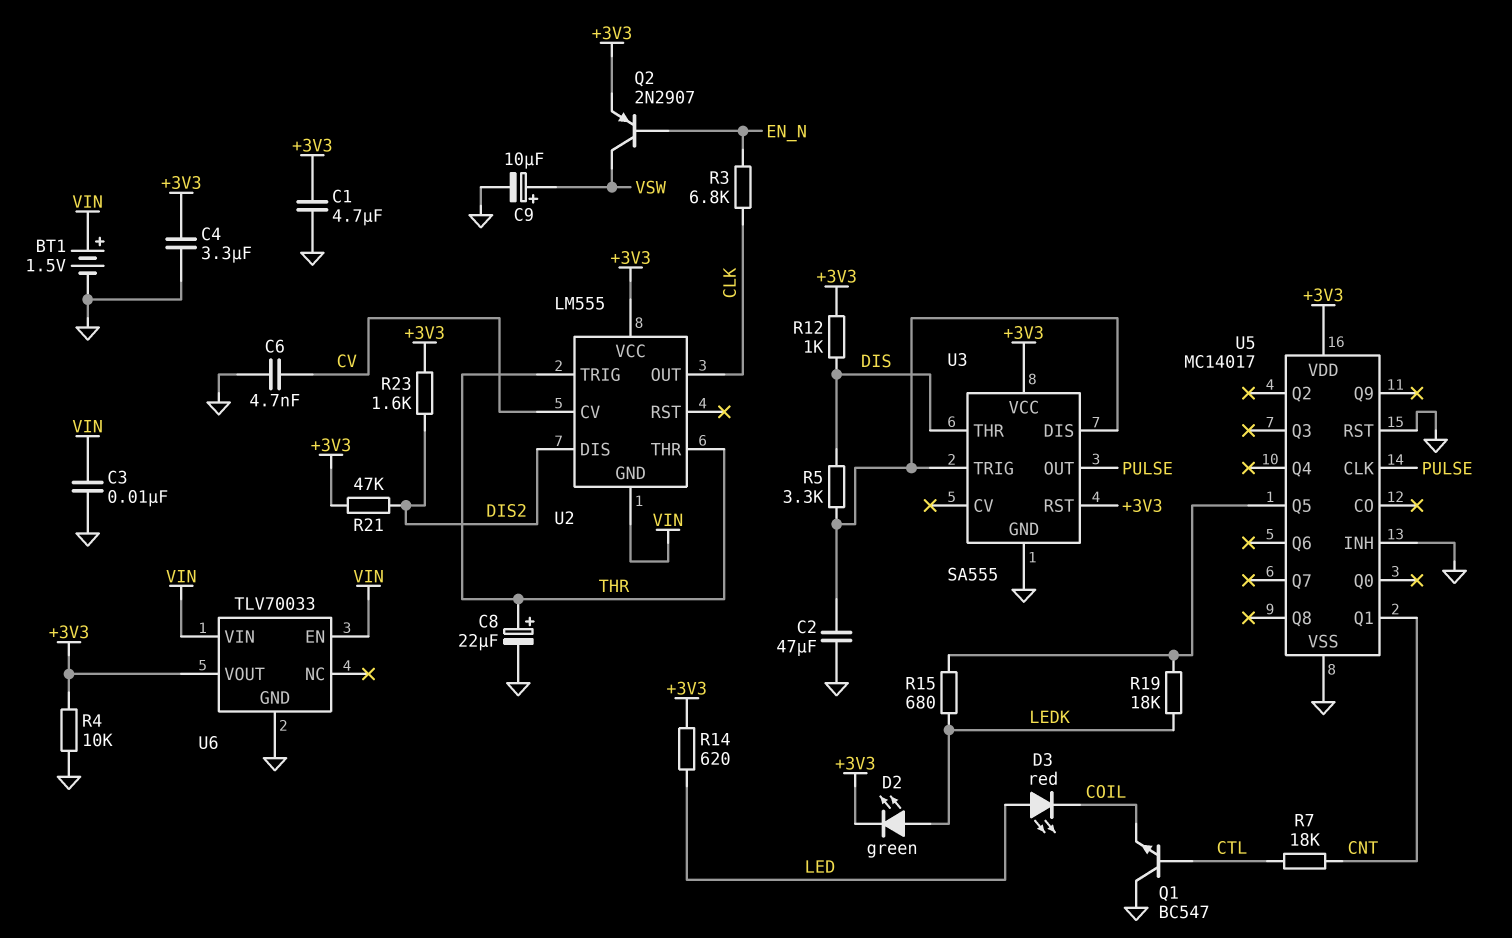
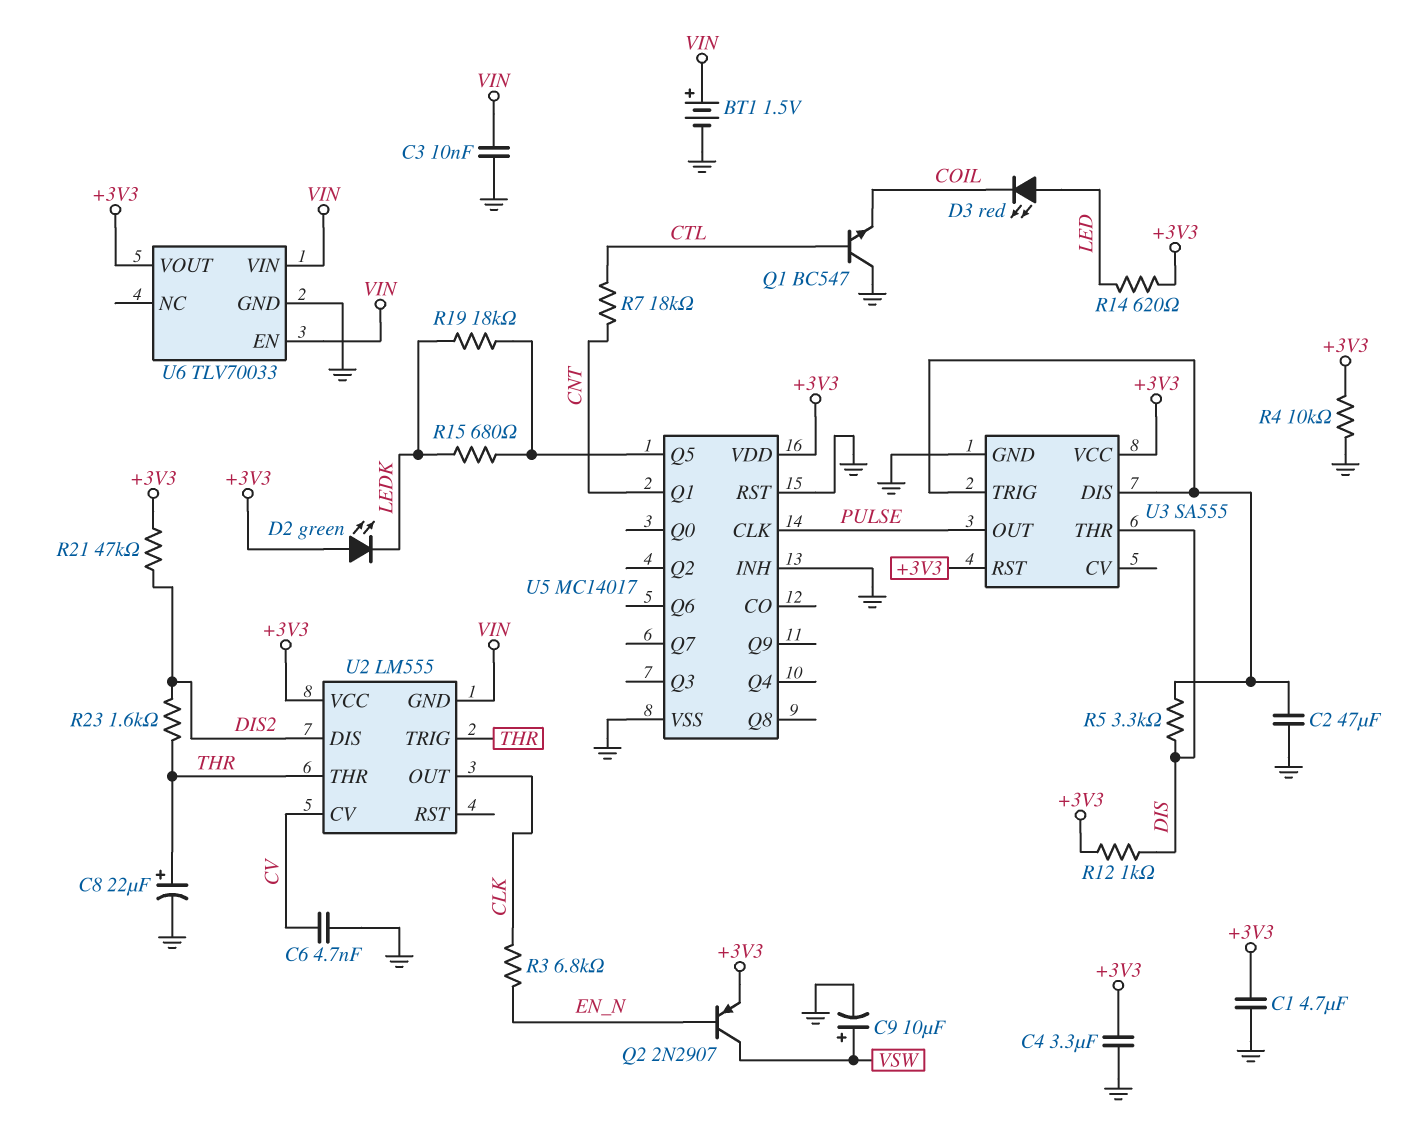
D2: LED green (A LEDK, K +3V3) -> LED green (A +3V3, K LEDK)
R23: 1.6k (+3V3, DIS2) -> 1.6k (DIS2, THR)

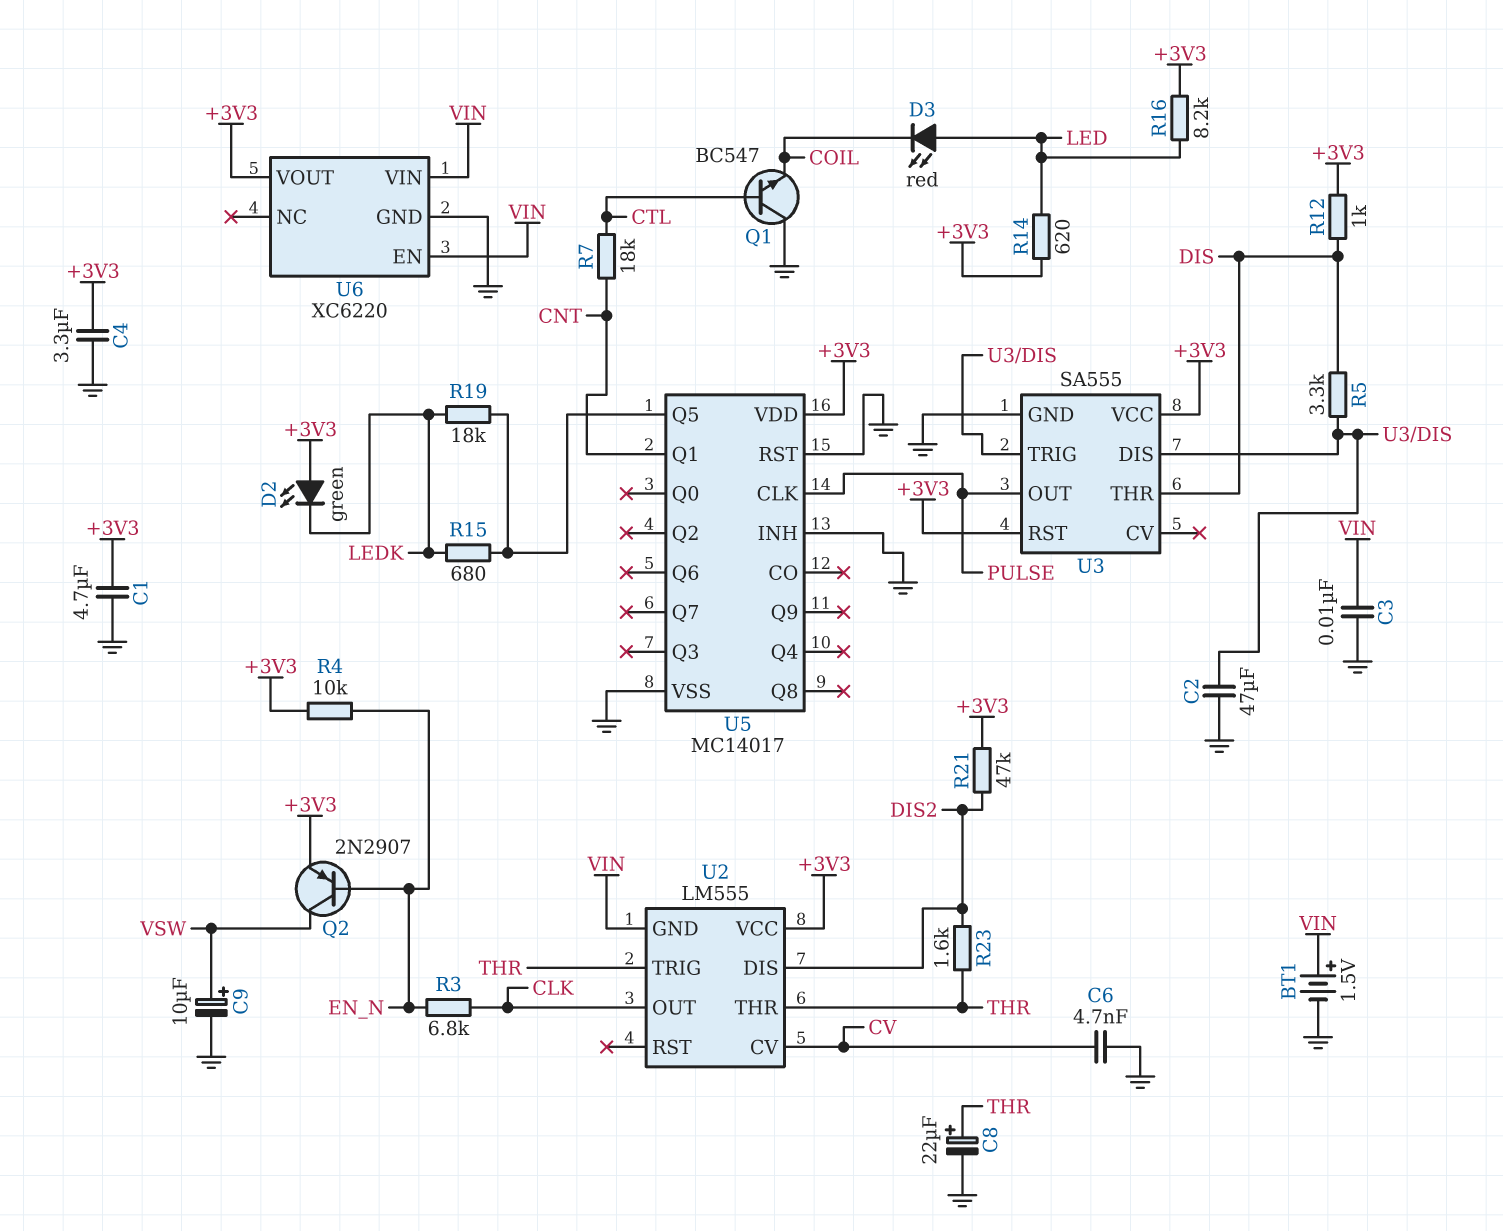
R4: 10k (+3V3, GND) -> 10k (+3V3, EN_N)
R16: none -> 8.2k (+3V3, LED)
U6: TLV70033 -> XC6220

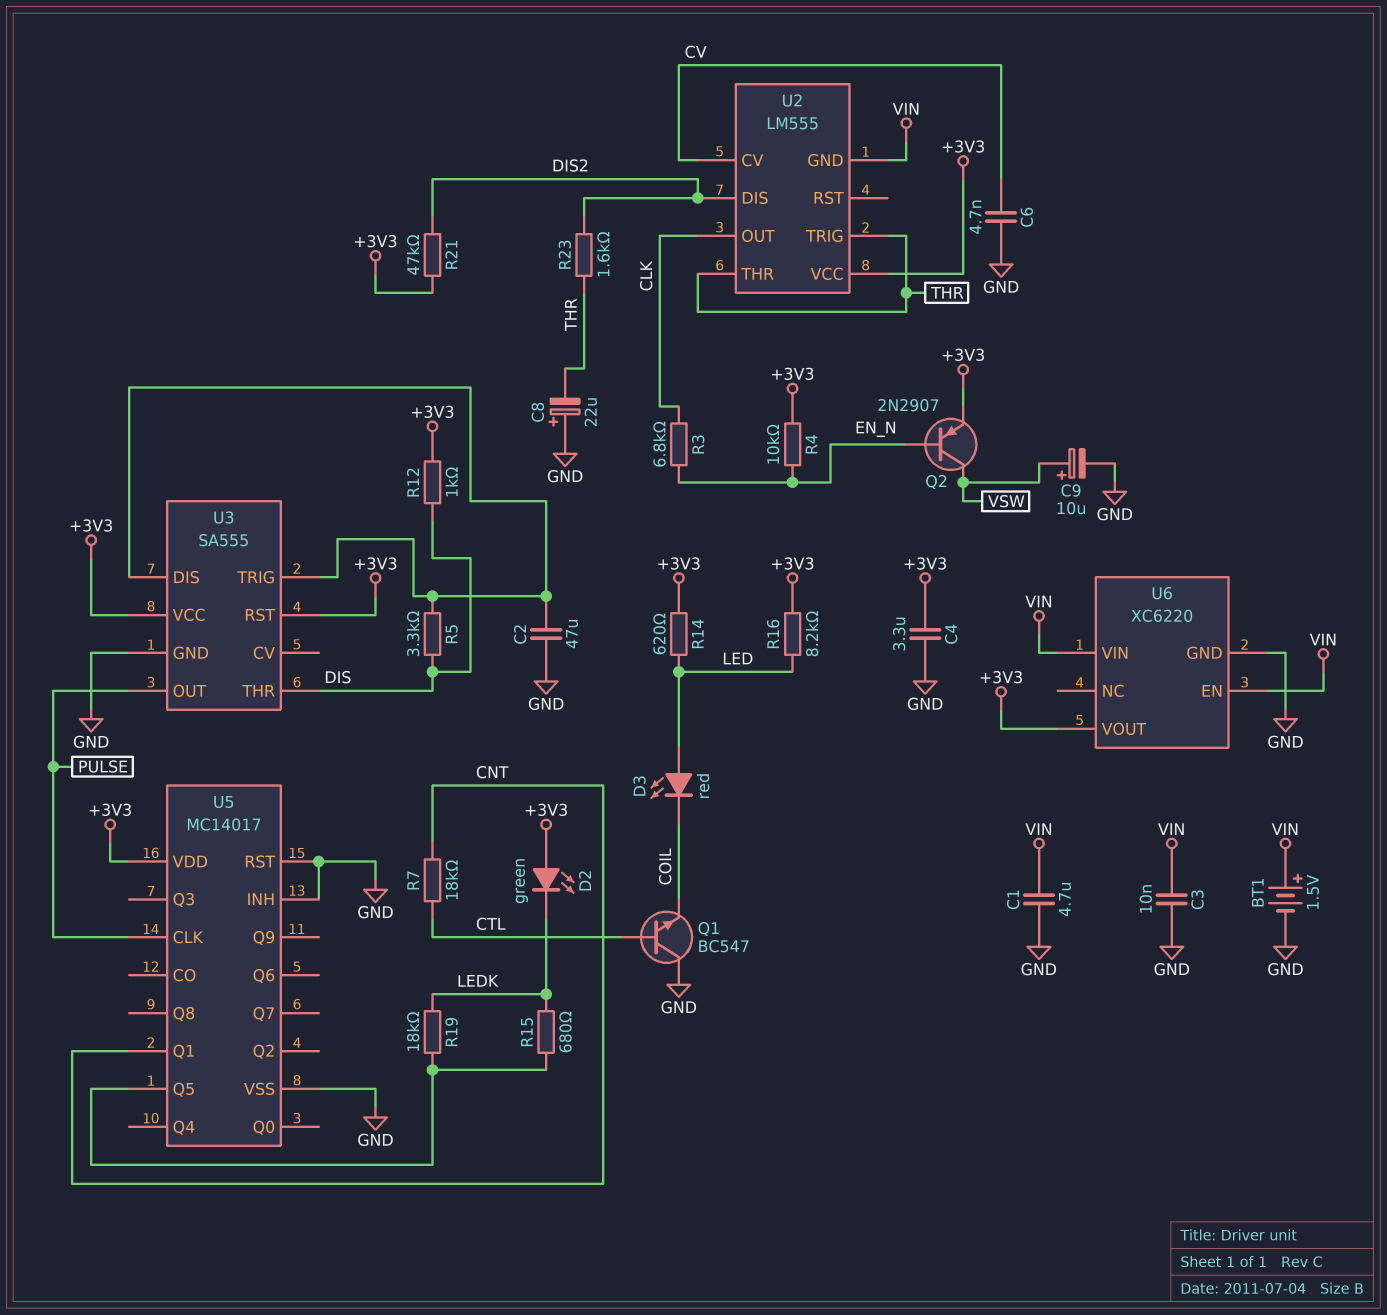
C1: 4.7uF (+3V3, GND) -> 4.7uF (GND, VIN)
C8: 22uF (plus THR, minus GND) -> 22uF (plus GND, minus THR)

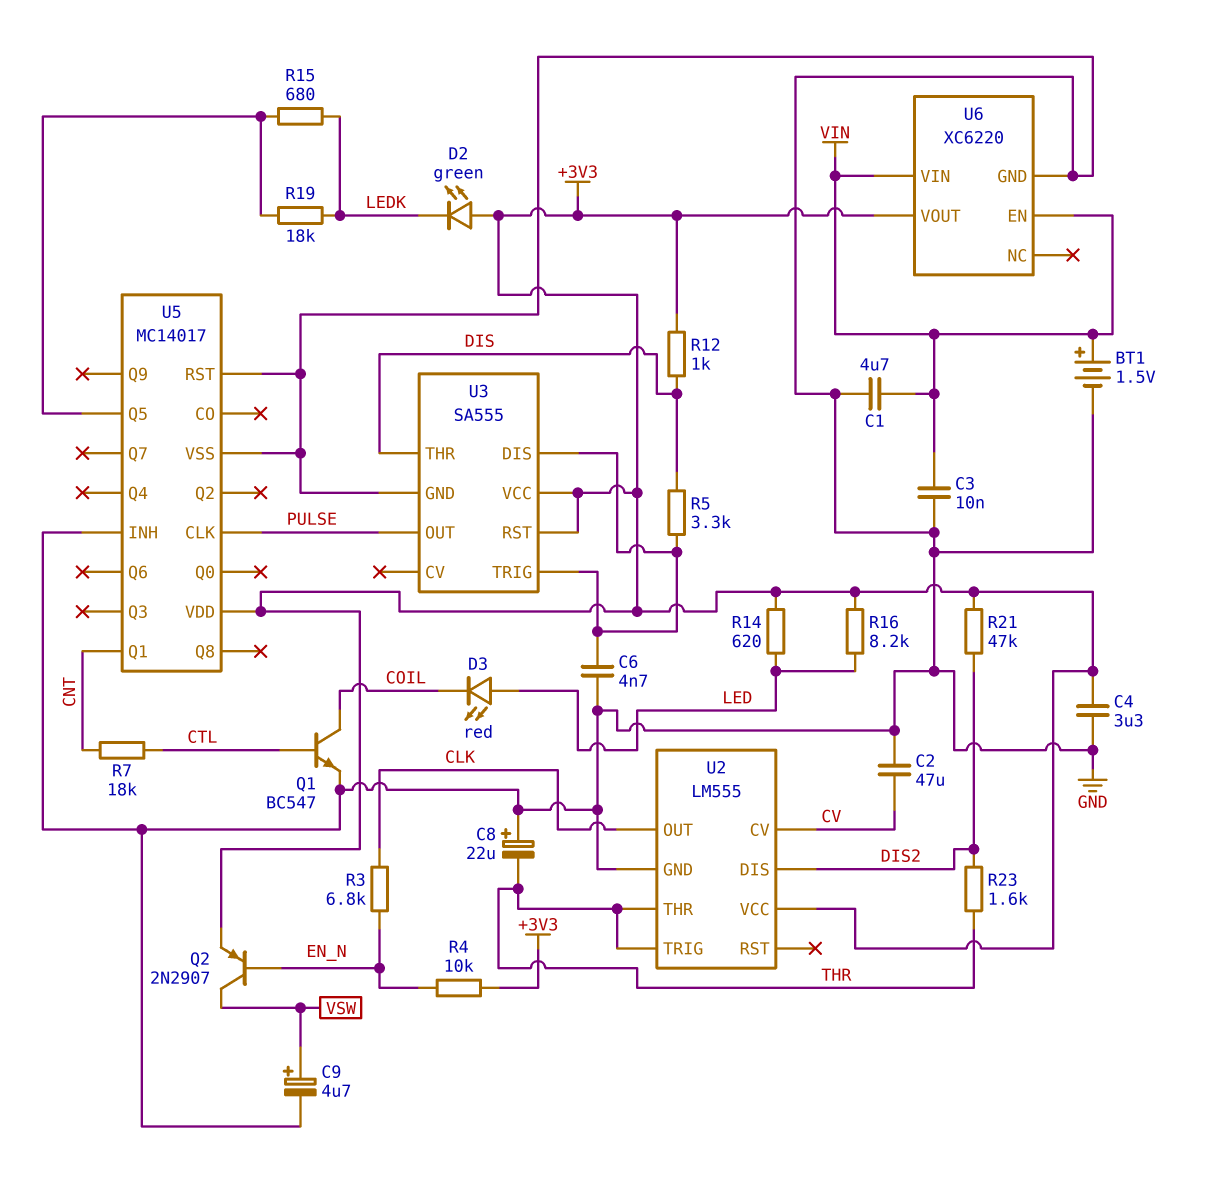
C2: 47uF (GND, U3/DIS) -> 47uF (CV, GND)
C6: 4.7nF (CV, GND) -> 4.7nF (GND, U3/DIS)
C9: 10uF (plus VSW, minus GND) -> 4.7uF (plus VSW, minus GND)
Q1: NPN BC547 (B CTL, C GND, E COIL) -> NPN BC547 (B CTL, C COIL, E GND)
U2 pin GND: VIN -> GND

